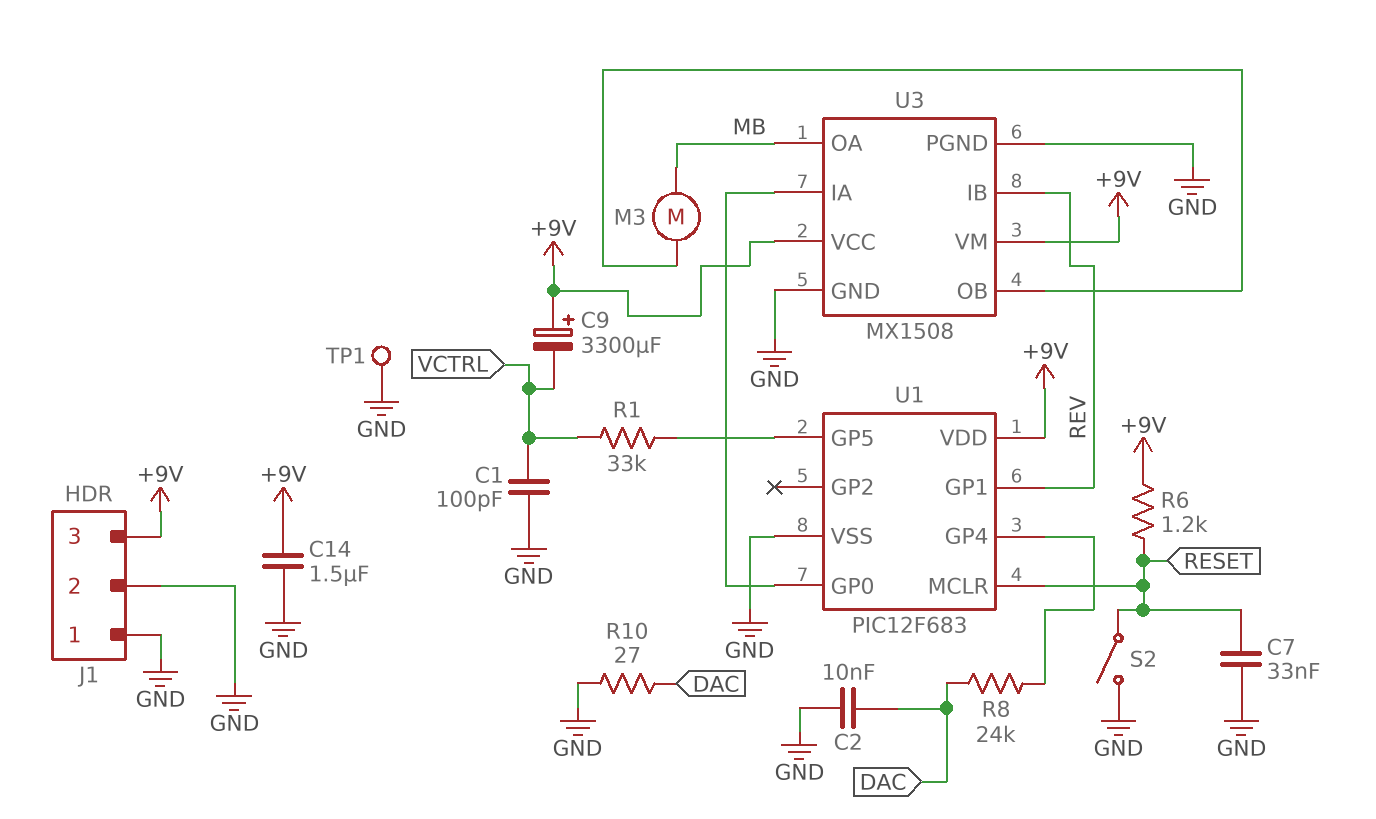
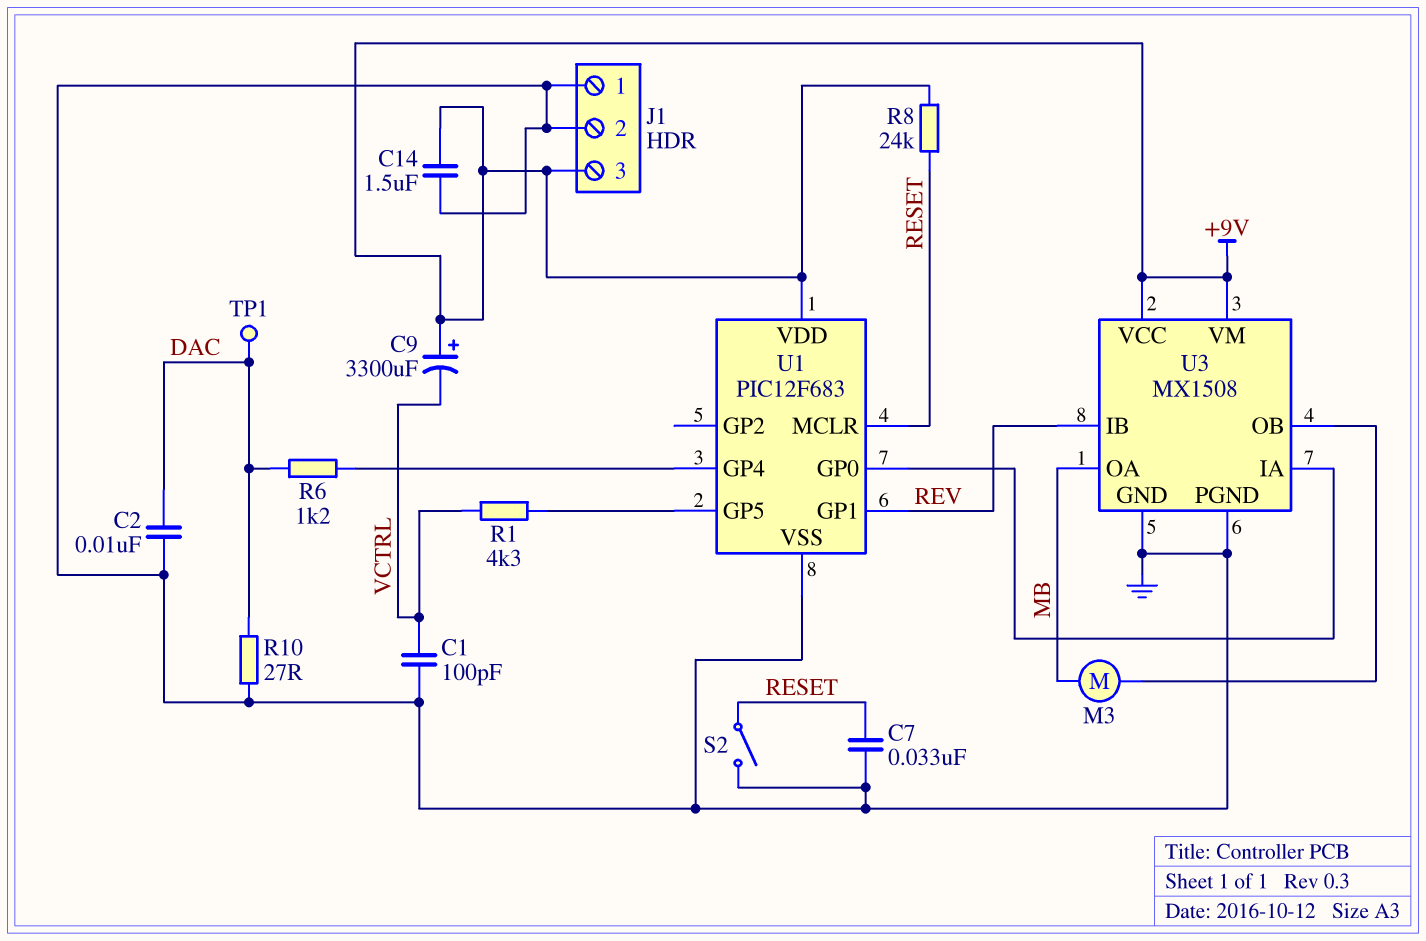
R1: 33k (U1/GP5, VCTRL) -> 4.3k (U1/GP5, VCTRL)
R6: 1.2k (+9V, RESET) -> 1.2k (DAC, U1/GP4)
R8: 24k (DAC, U1/GP4) -> 24k (+9V, RESET)
TP1: test point (GND) -> test point (DAC)

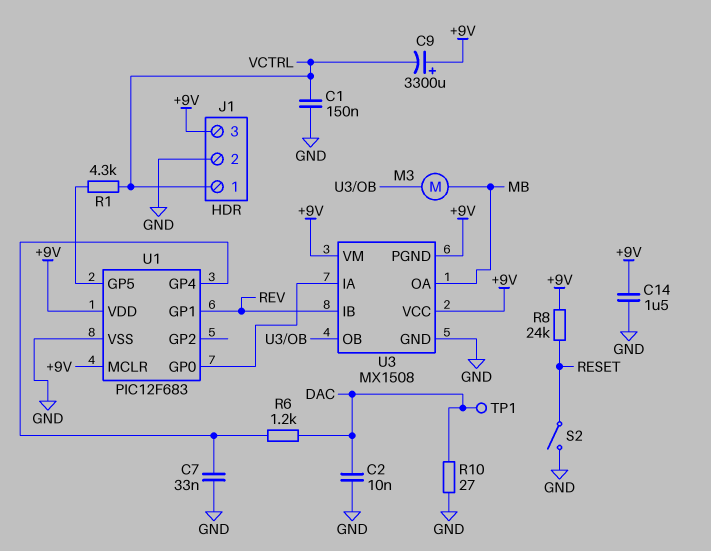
C1: 100pF (GND, VCTRL) -> 150nF (GND, VCTRL)
C7: 33nF (GND, RESET) -> 33nF (GND, U1/GP4)
J1 pin 1: GND -> VCTRL
U1 pin MCLR: RESET -> +9V
U3 pin PGND: GND -> +9V

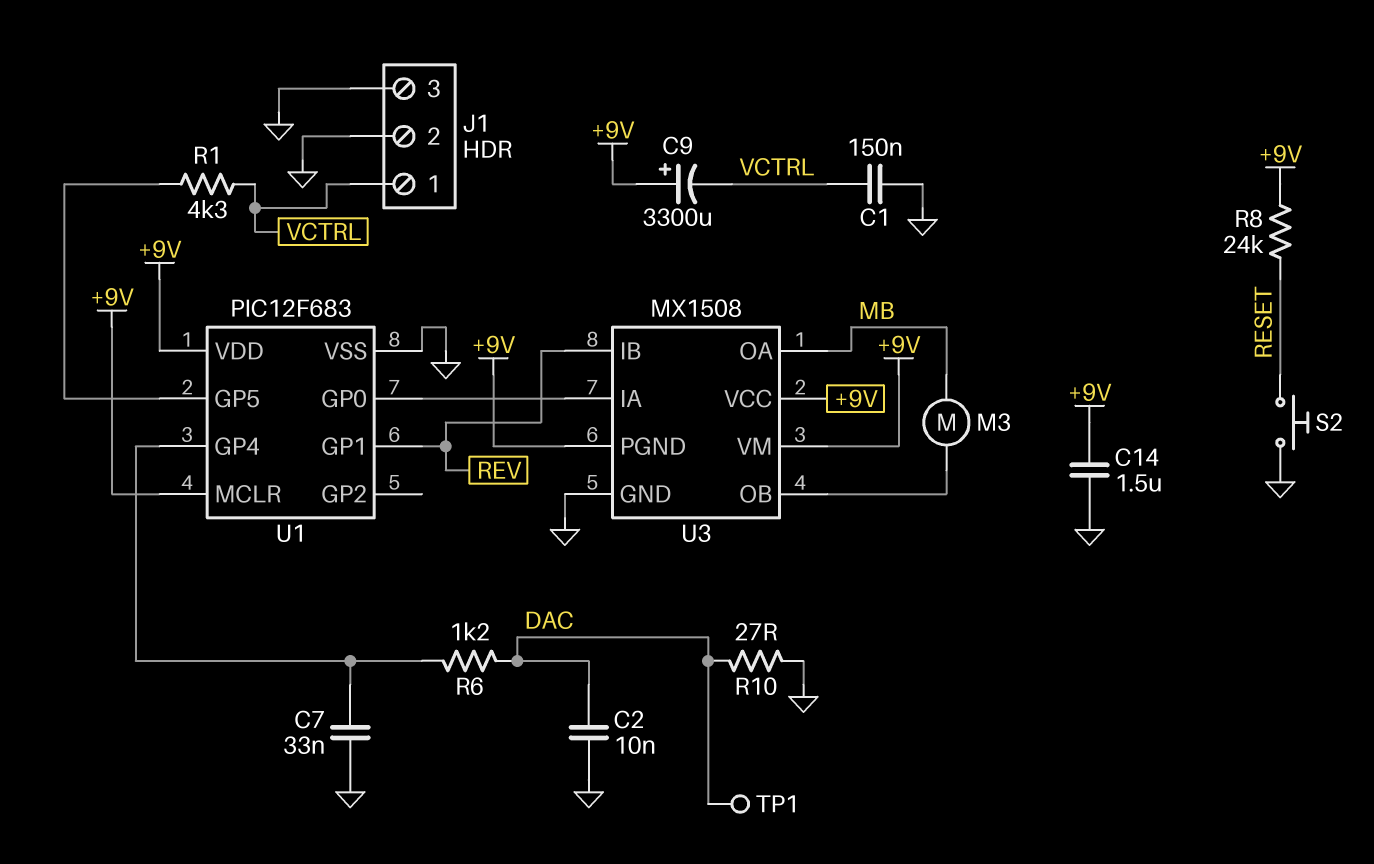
J1 pin 3: +9V -> GND
S2: switch (GND, RESET) -> button (GND, RESET)

